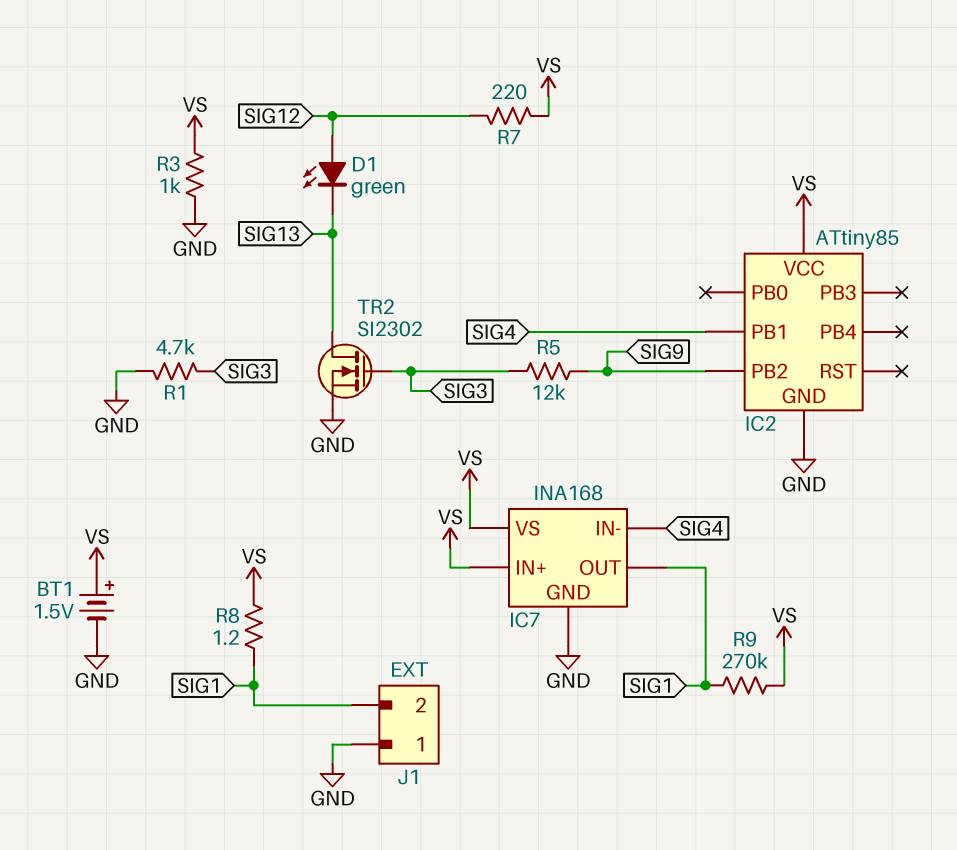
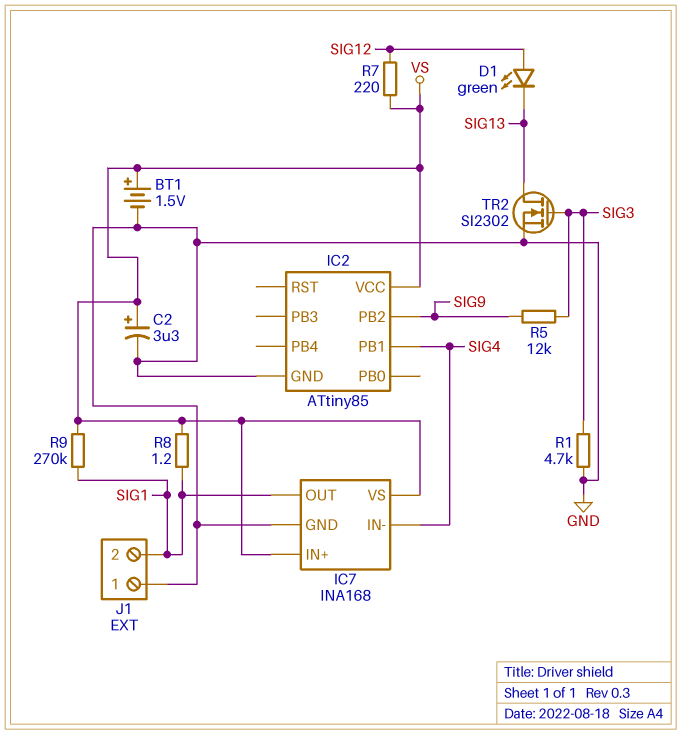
C2: none -> 3.3uF (plus VS, minus GND)
R3: 1k (GND, VS) -> none

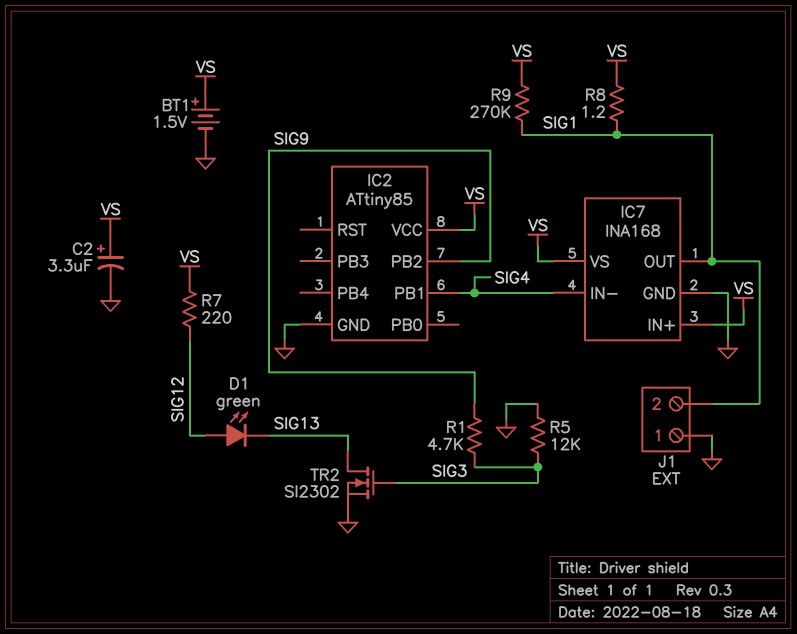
R1: 4.7k (GND, SIG3) -> 4.7k (SIG3, SIG9)
R5: 12k (SIG3, SIG9) -> 12k (GND, SIG3)

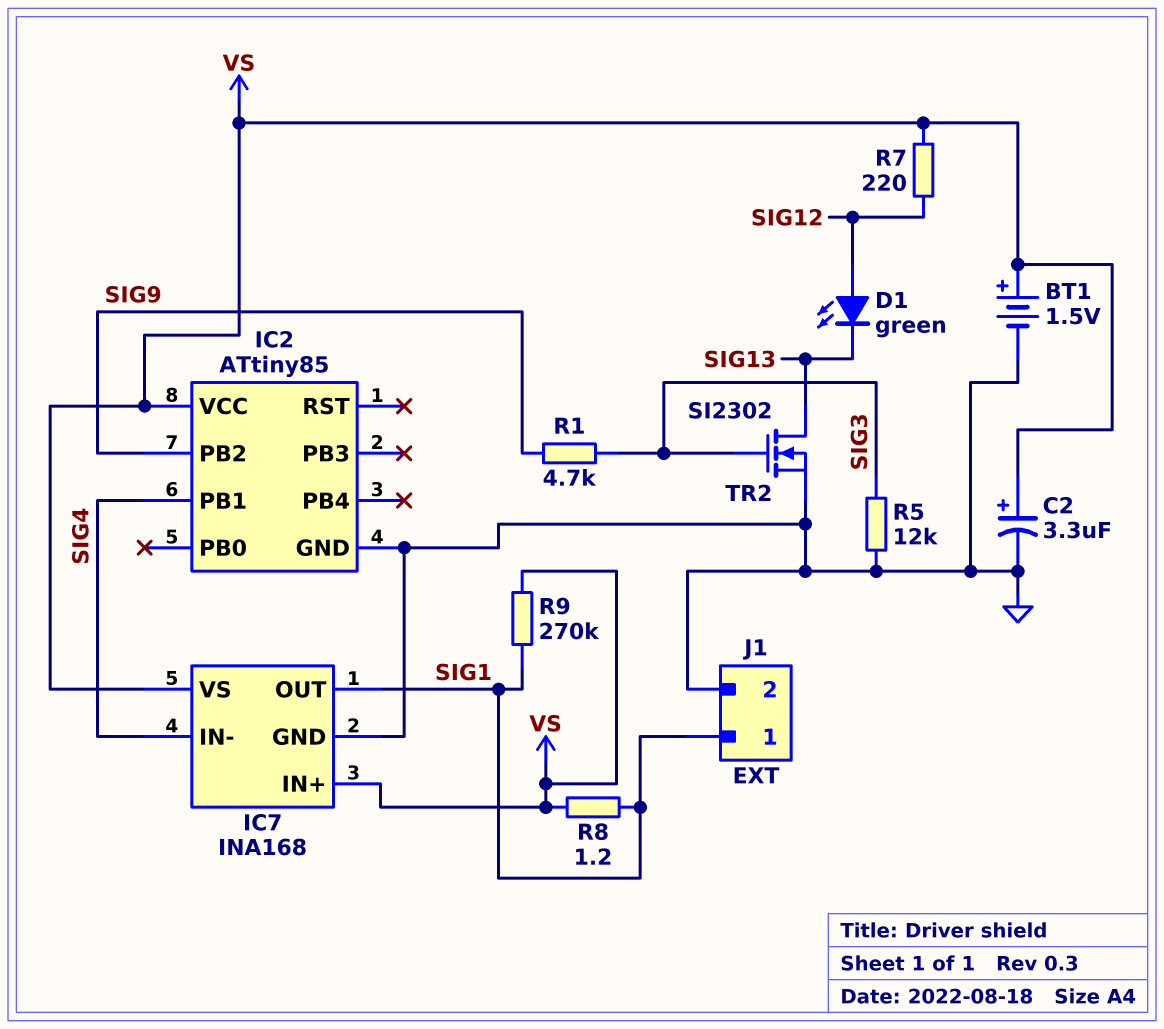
J1 pin 1: GND -> SIG1
J1 pin 2: SIG1 -> GND

